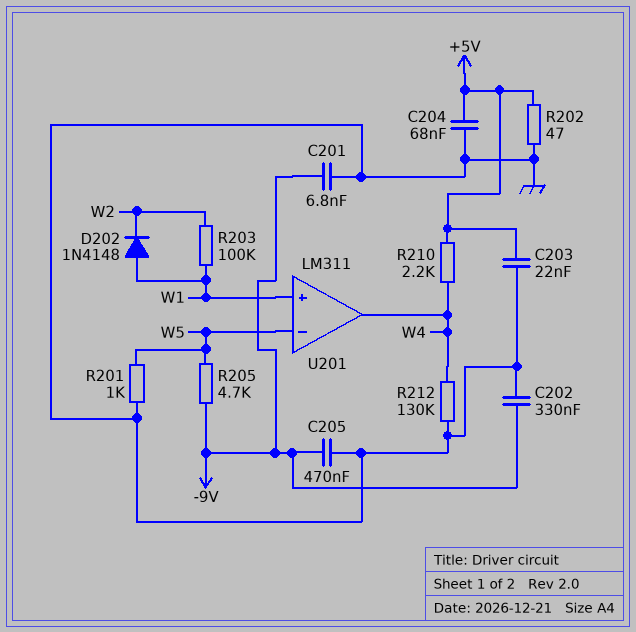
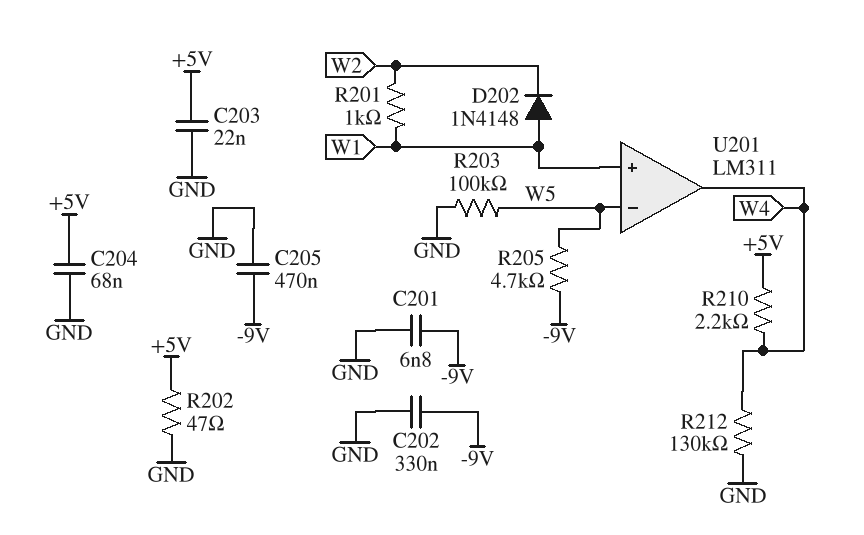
R201: 1k (GND, W5) -> 1k (W1, W2)
R203: 100k (W1, W2) -> 100k (GND, W5)

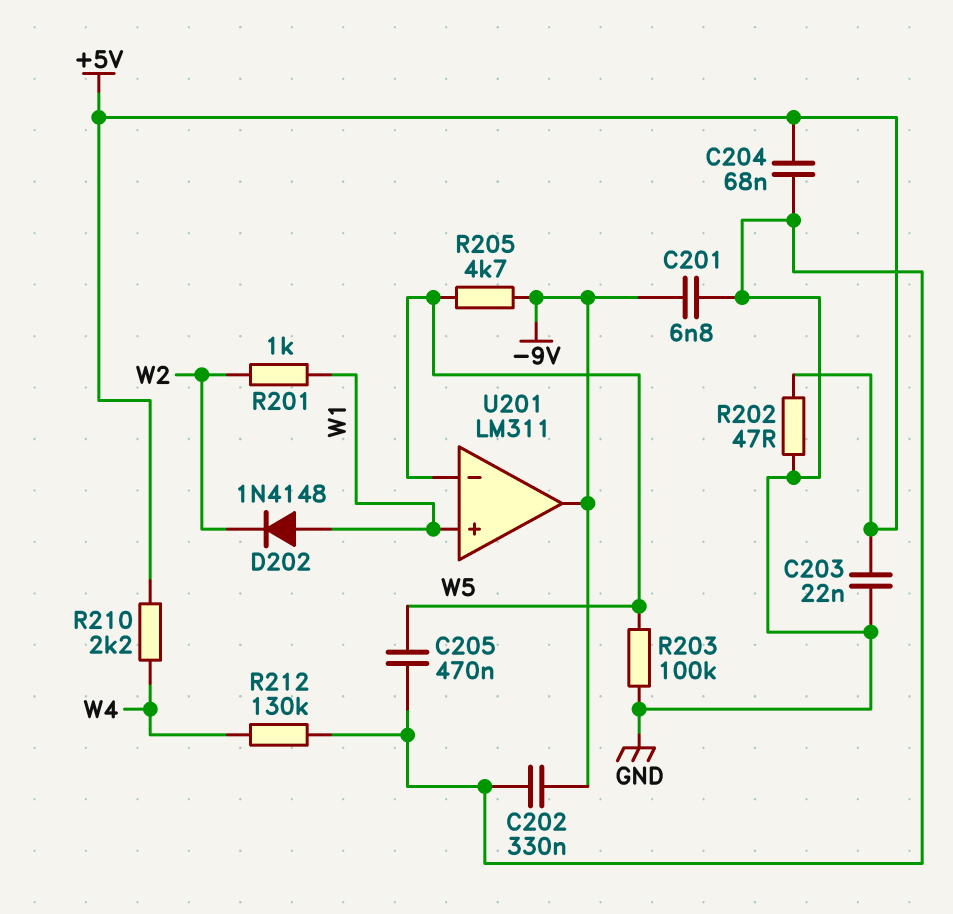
C205: 470nF (-9V, GND) -> 470nF (GND, W5)
U201 pin out: W4 -> -9V

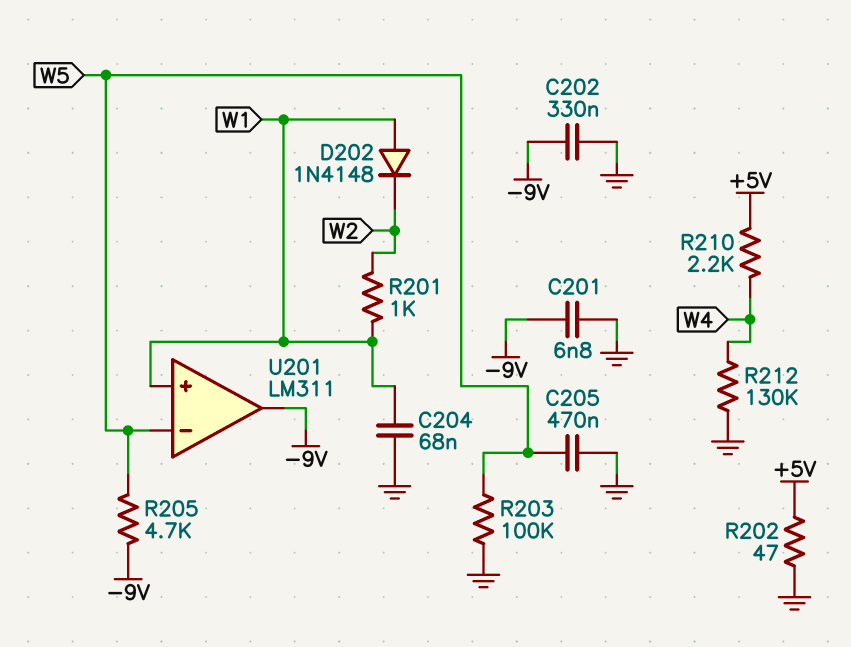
C203: 22nF (+5V, GND) -> none
C204: 68nF (+5V, GND) -> 68nF (GND, W1)

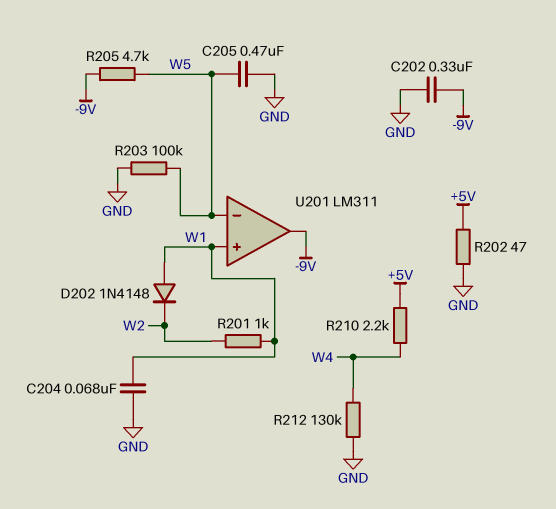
C201: 6.8nF (-9V, GND) -> none

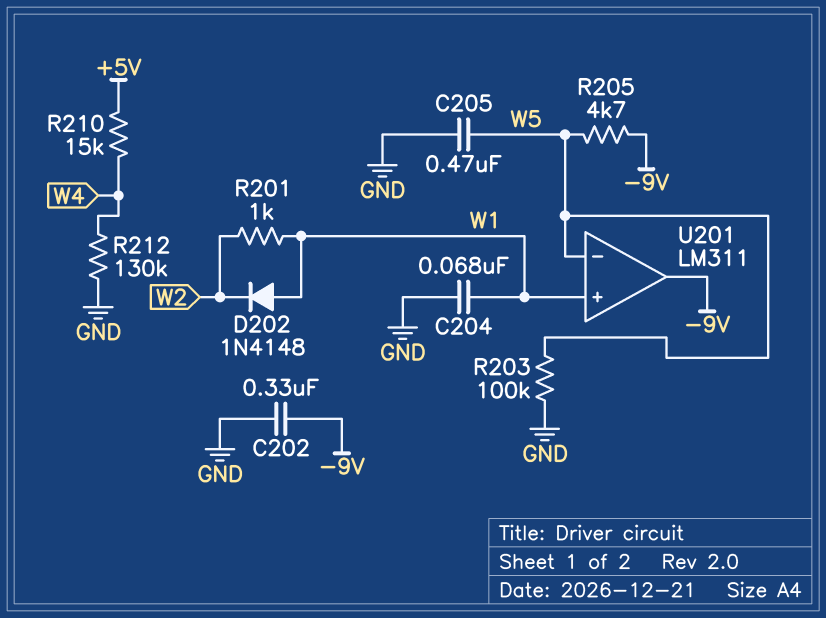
R202: 47 (+5V, GND) -> none
R210: 2.2k (+5V, W4) -> 15k (+5V, W4)

